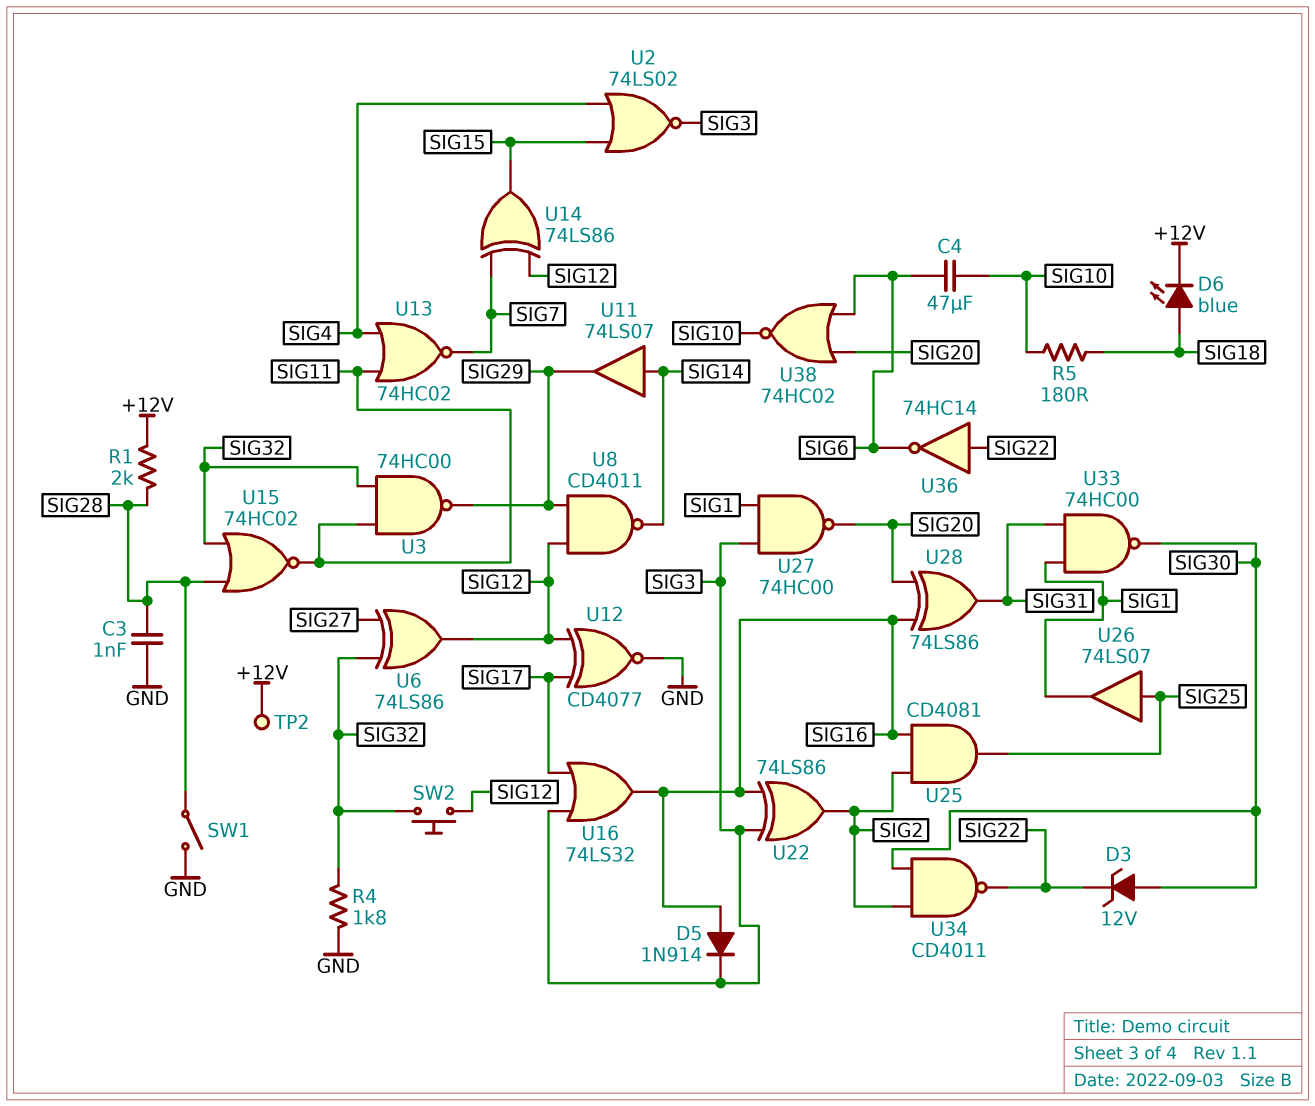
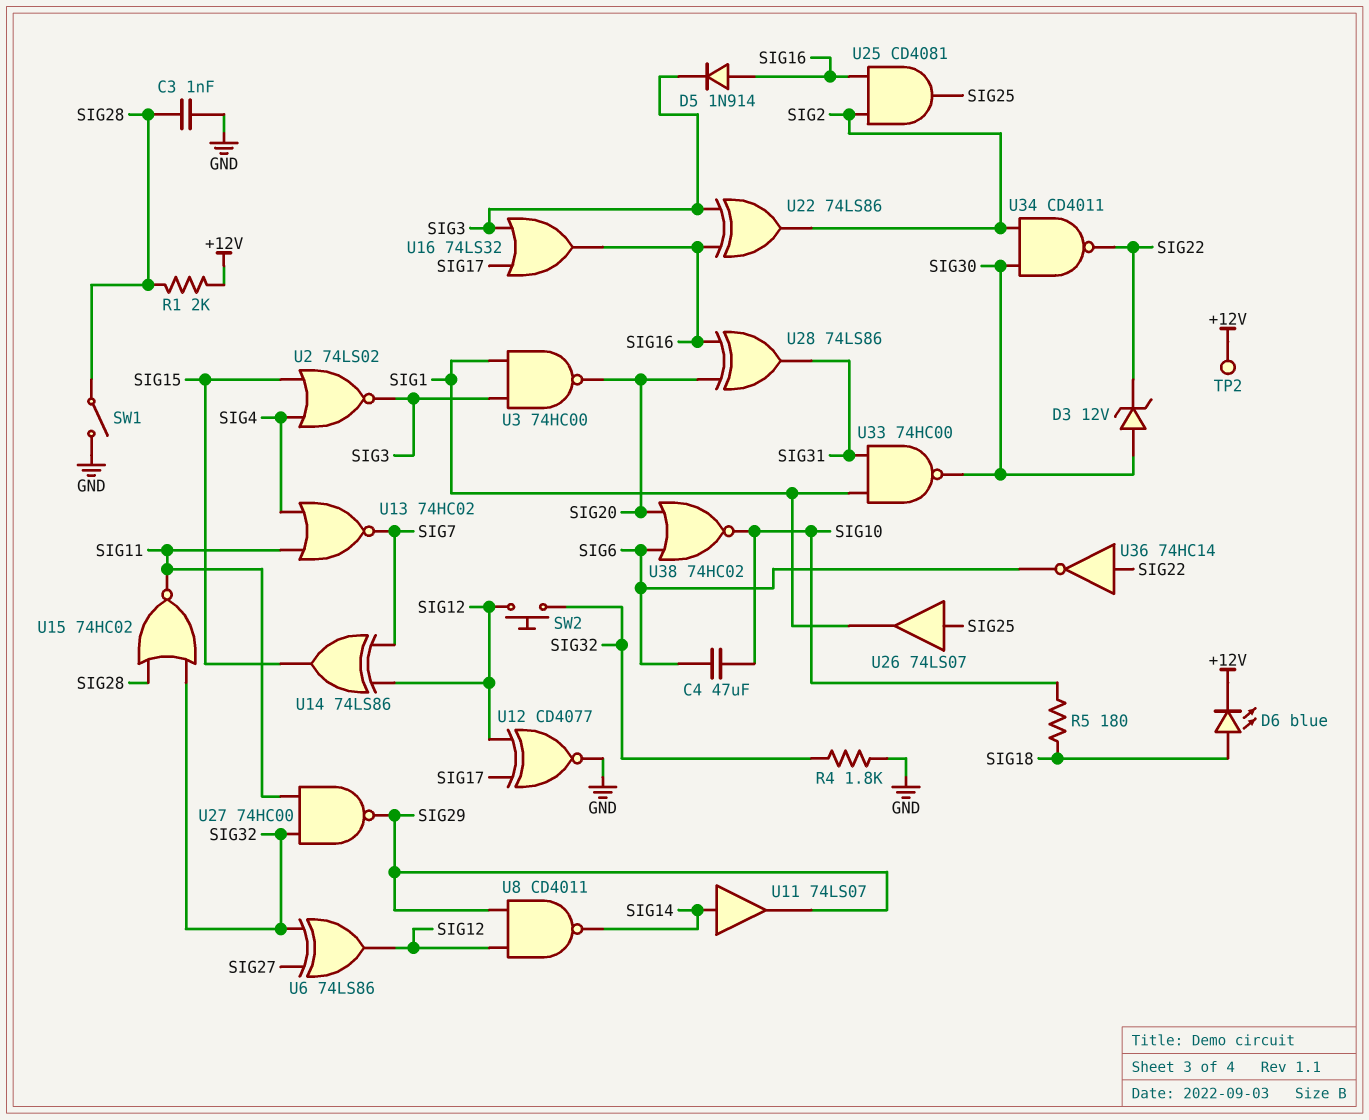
U3: NAND 74HC00 (in SIG11, in SIG32, out SIG29) -> NAND 74HC00 (in SIG1, in SIG3, out SIG20)
U27: NAND 74HC00 (in SIG1, in SIG3, out SIG20) -> NAND 74HC00 (in SIG11, in SIG32, out SIG29)

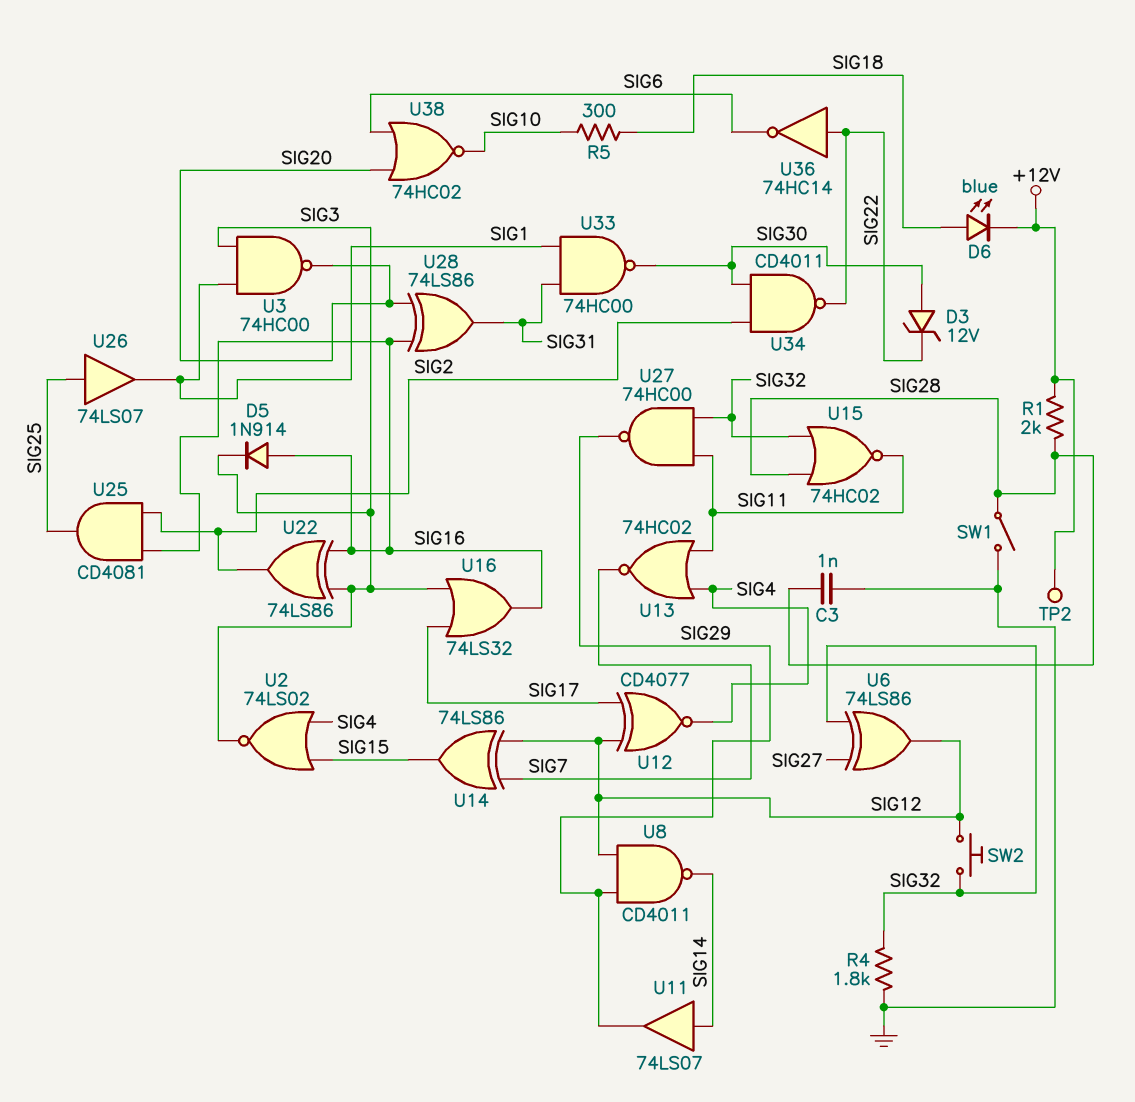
C4: 47uF (SIG6, SIG10) -> none
R5: 180 (SIG10, SIG18) -> 300 (SIG10, SIG18)
U12: XNOR CD4077 (in SIG12, in SIG17, out GND) -> XNOR CD4077 (in SIG12, in SIG17, out SIG4)

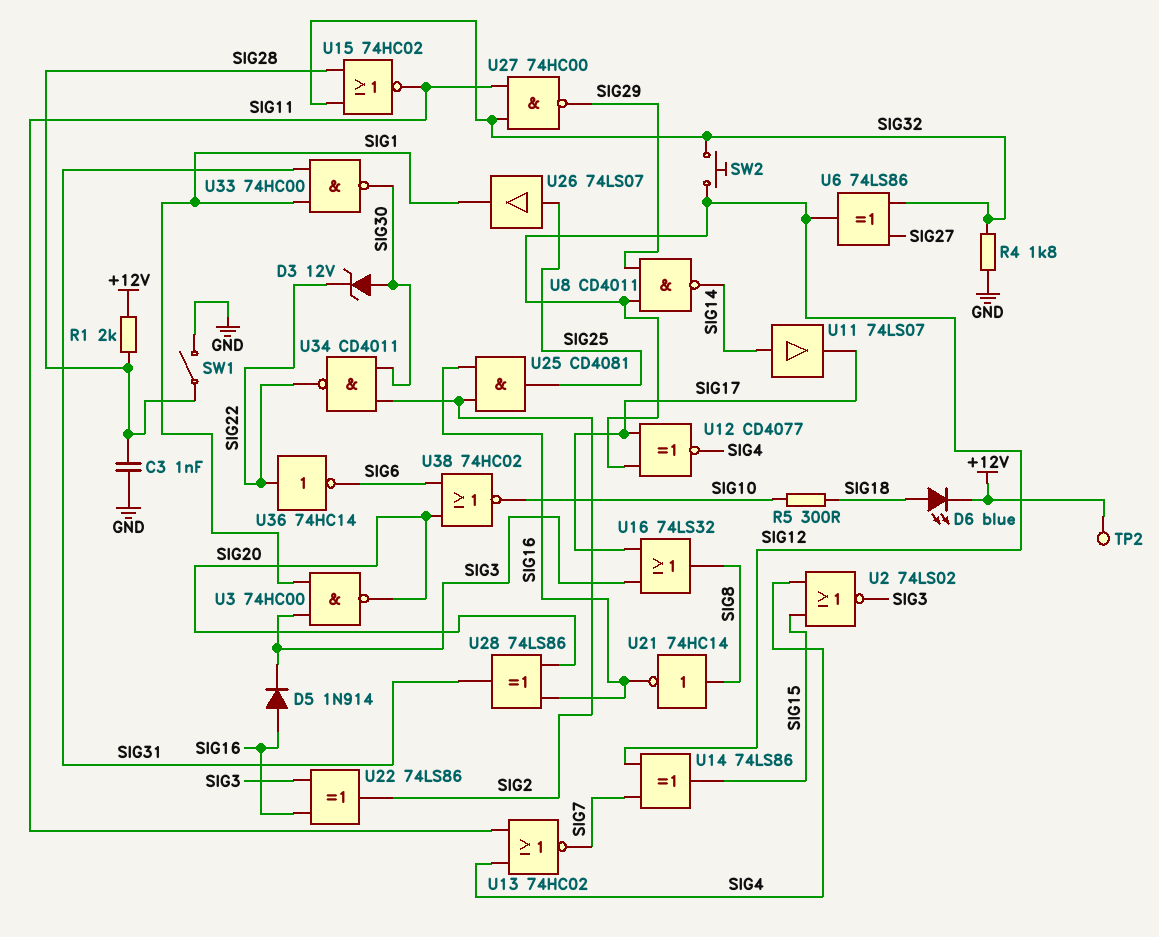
U11: buffer 74LS07 (in SIG14, out SIG29) -> buffer 74LS07 (in SIG14, out SIG17)
U16: OR 74LS32 (in SIG3, in SIG17, out SIG16) -> OR 74LS32 (in SIG3, in SIG17, out SIG8)
U21: none -> NOT 74HC14 (in SIG8, out SIG16)

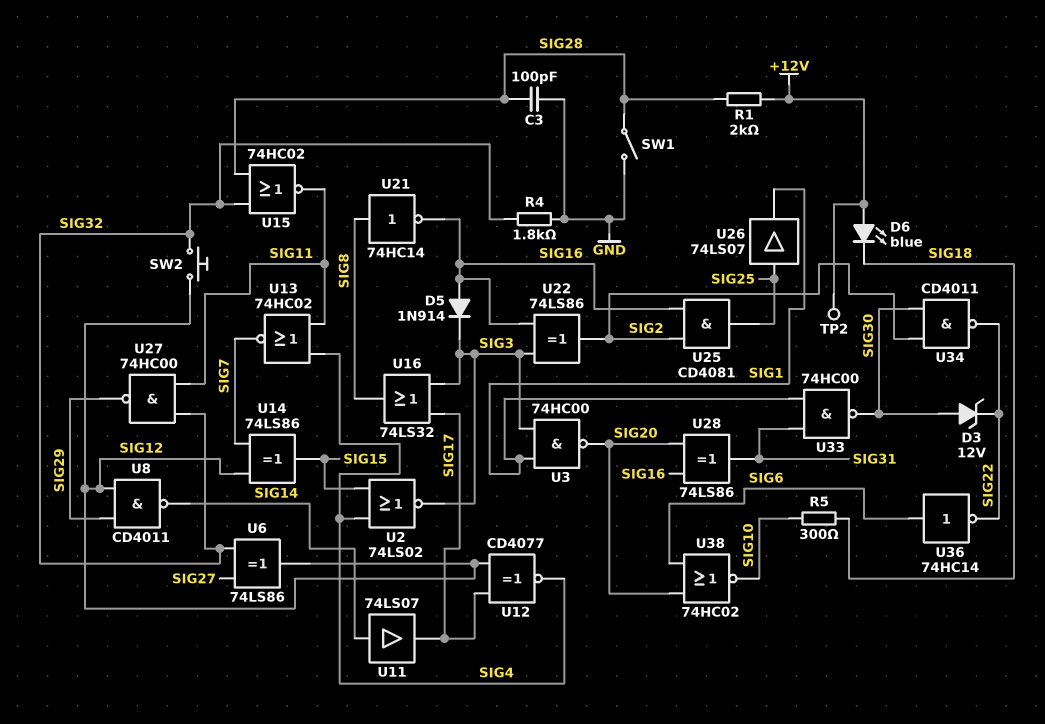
C3: 1nF (GND, SIG28) -> 100pF (GND, SIG28)
D6: LED blue (A SIG18, K +12V) -> LED blue (A +12V, K SIG18)
U36: NOT 74HC14 (in SIG22, out SIG6) -> NOT 74HC14 (in SIG6, out SIG22)

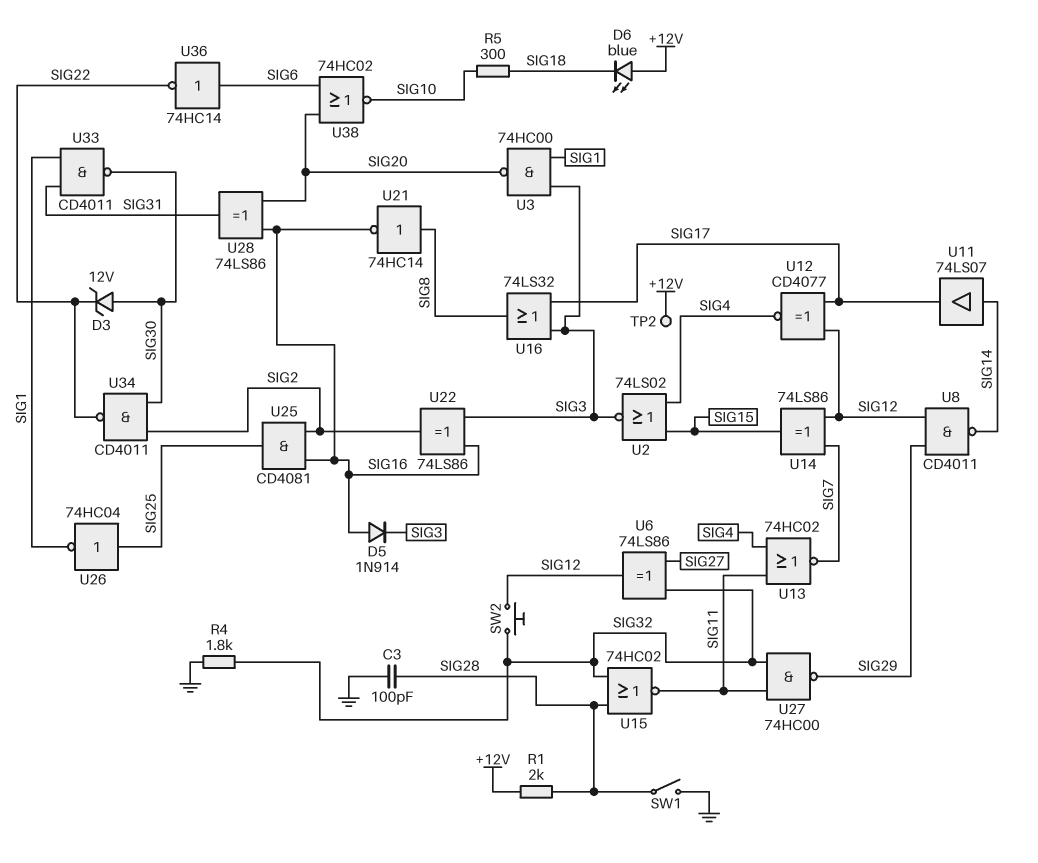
U26: buffer 74LS07 (in SIG25, out SIG1) -> NOT 74HC04 (in SIG25, out SIG1)
U33: NAND 74HC00 (in SIG1, in SIG31, out SIG30) -> NAND CD4011 (in SIG1, in SIG31, out SIG30)

